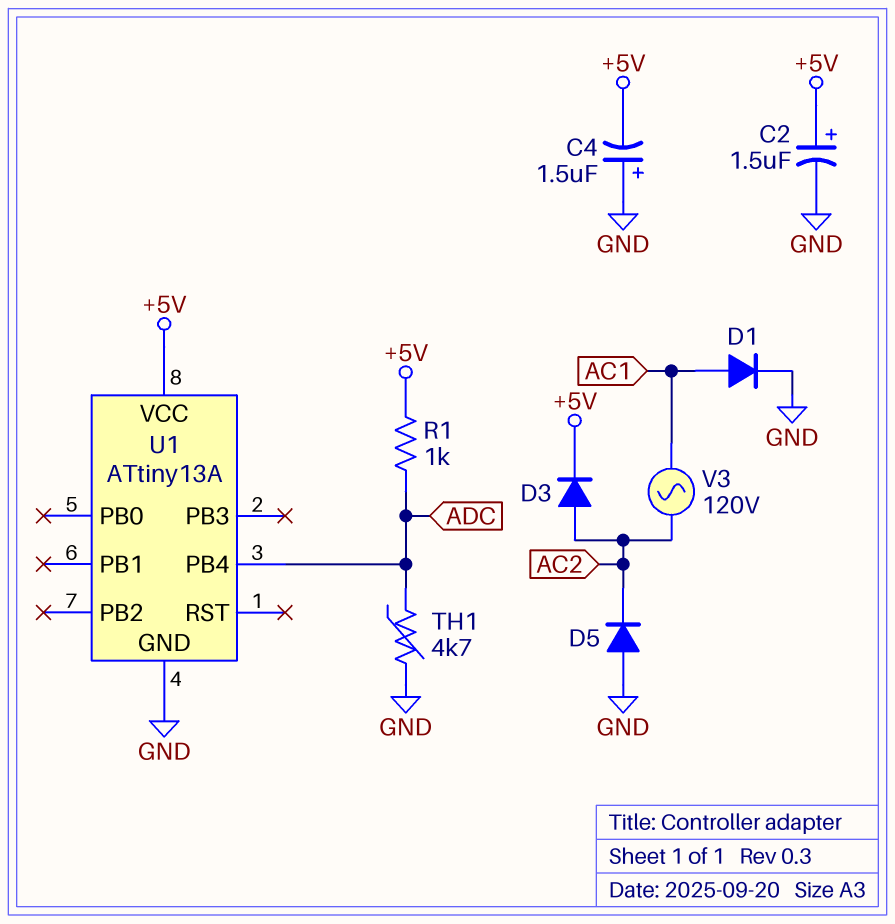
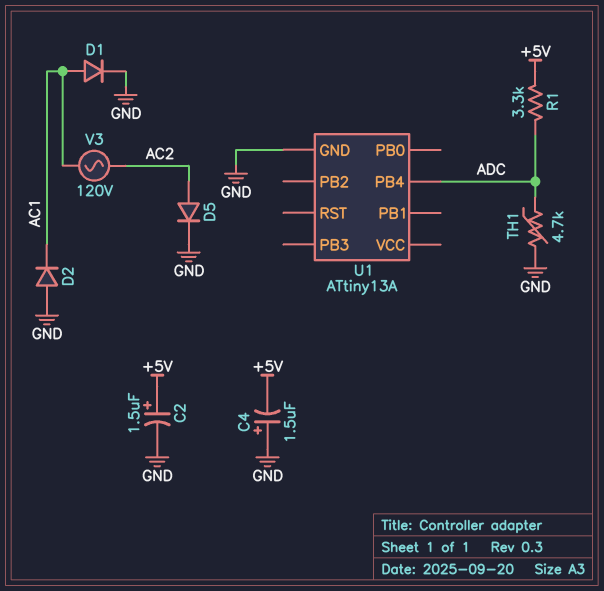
D2: none -> diode (A GND, K AC1)
D3: diode (A AC2, K +5V) -> none
D5: diode (A GND, K AC2) -> diode (A AC2, K GND)
R1: 1k (+5V, ADC) -> 3.3k (+5V, ADC)
U1 pin VCC: +5V -> none

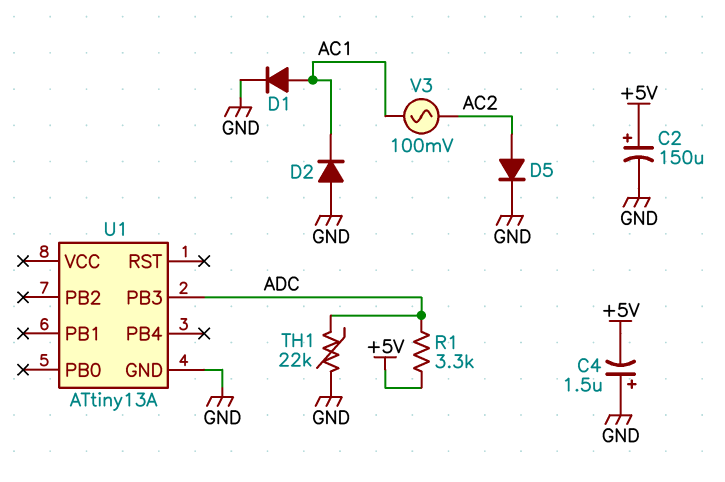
C2: 1.5uF (plus +5V, minus GND) -> 150uF (plus +5V, minus GND)
TH1: 4.7k (ADC, GND) -> 22k (ADC, GND)
U1 pin PB3: none -> ADC
U1 pin PB4: ADC -> none
V3: AC 120V (AC1, AC2) -> AC 100mV (AC1, AC2)

